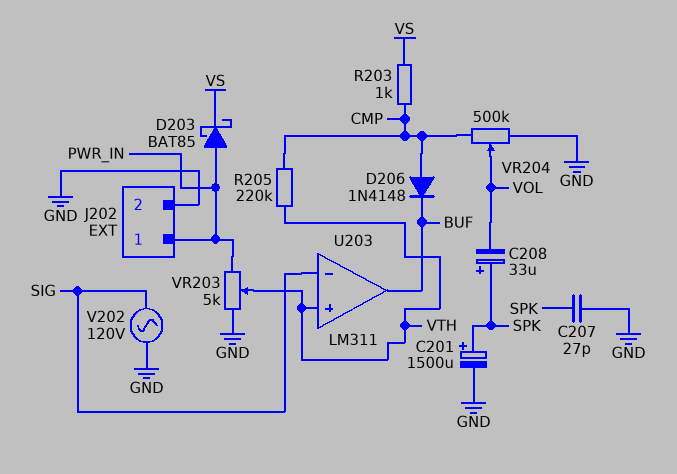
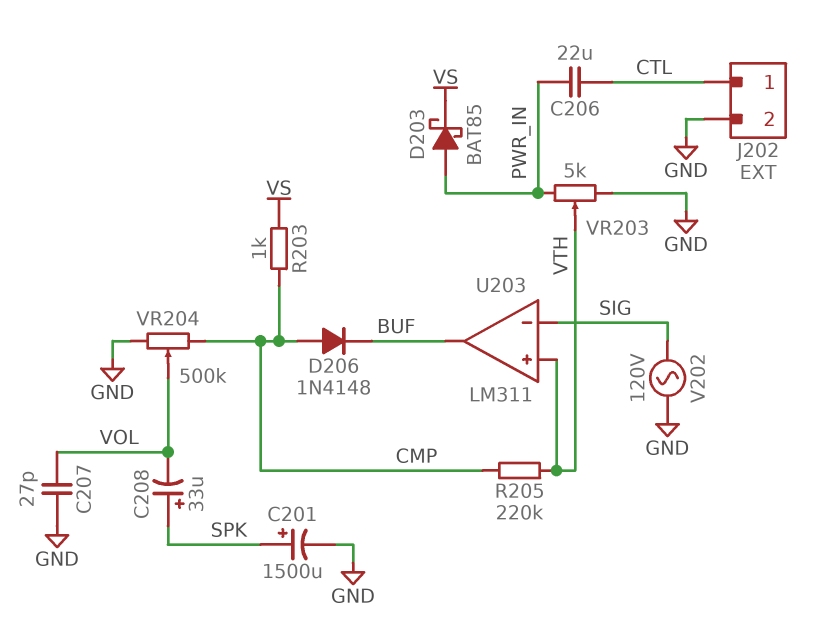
C206: none -> 22uF (CTL, PWR_IN)
C207: 27pF (GND, SPK) -> 27pF (GND, VOL)
J202 pin 1: PWR_IN -> CTL

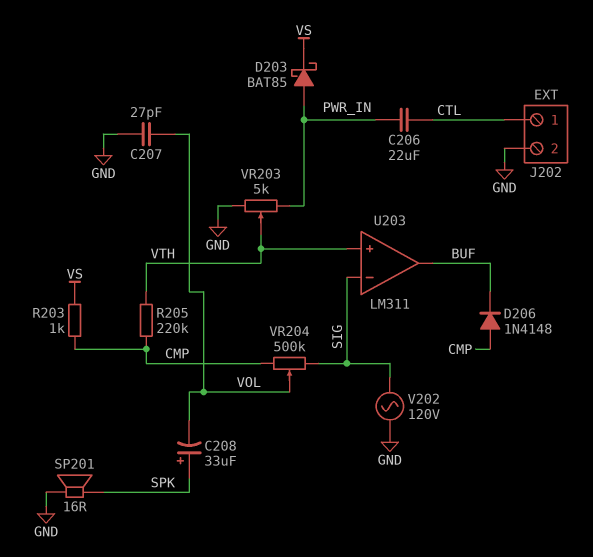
C201: 1500uF (plus SPK, minus GND) -> none
SP201: none -> speaker 16R (GND, SPK)
VR204: 500k (CMP, GND, wiper VOL) -> 500k (CMP, SIG, wiper VOL)

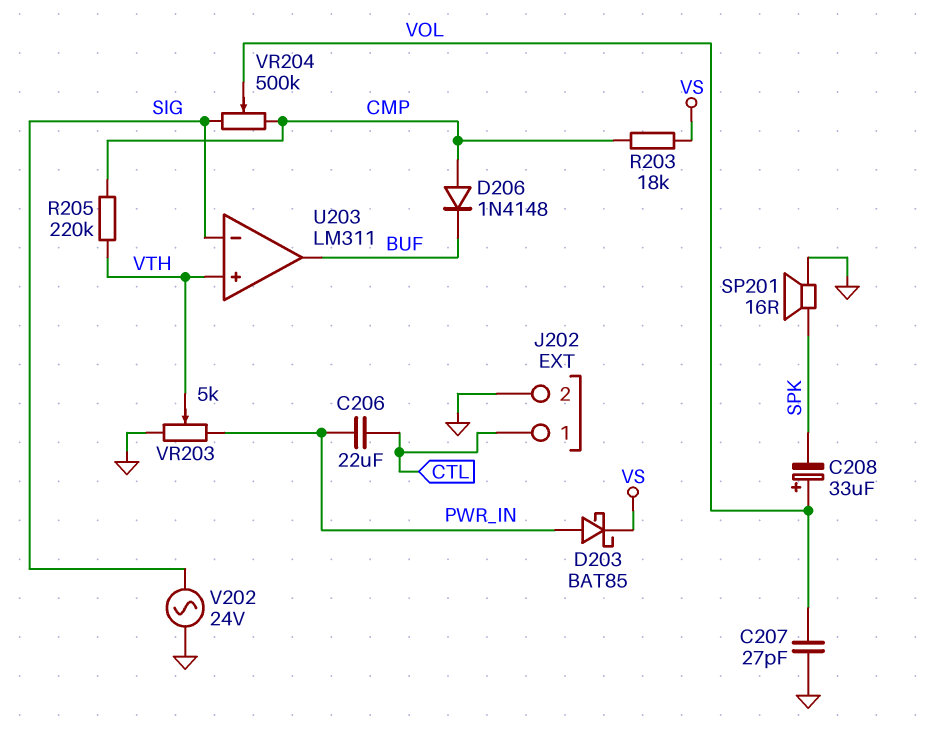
C208: 33uF (plus SPK, minus VOL) -> 33uF (plus VOL, minus SPK)
R203: 1k (CMP, VS) -> 18k (CMP, VS)
V202: AC 120V (GND, SIG) -> AC 24V (GND, SIG)

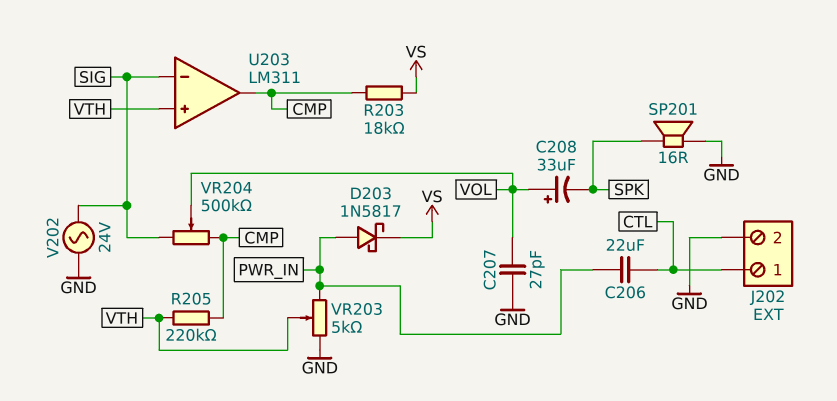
D203: schottky BAT85 (A PWR_IN, K VS) -> schottky 1N5817 (A PWR_IN, K VS)
D206: diode 1N4148 (A CMP, K BUF) -> none
U203 pin out: BUF -> CMP

